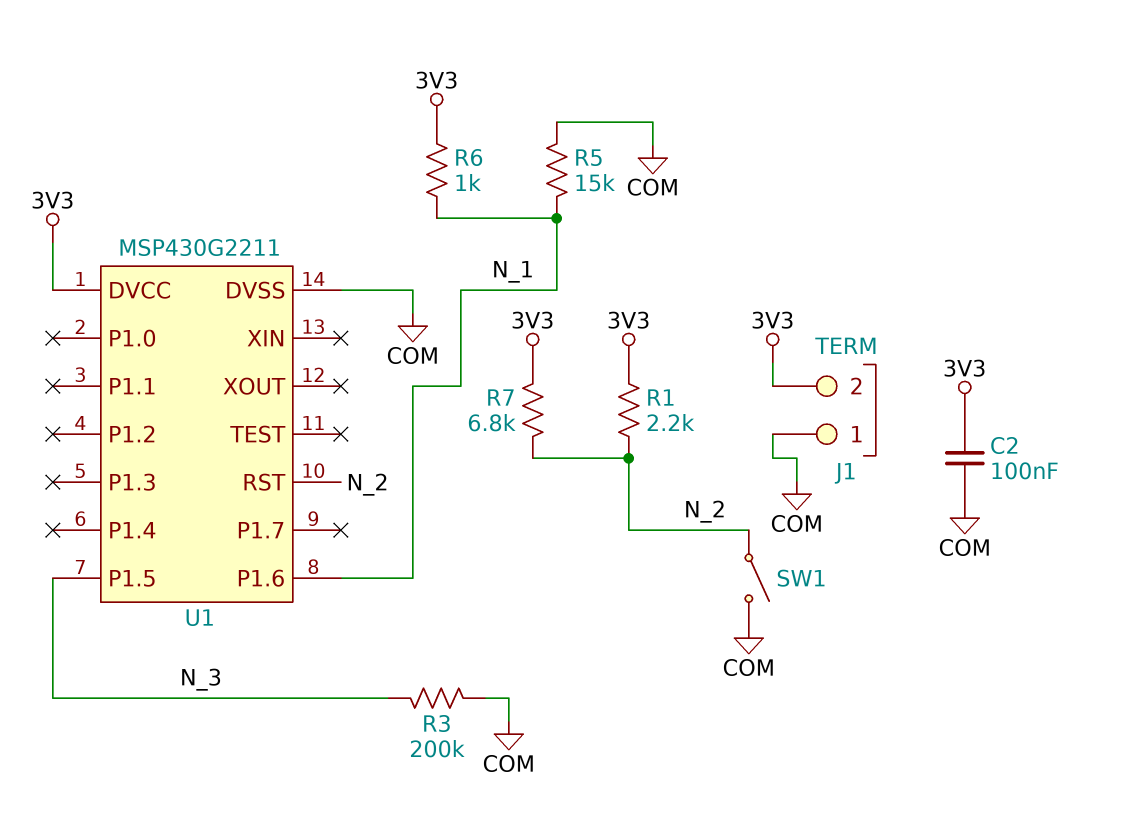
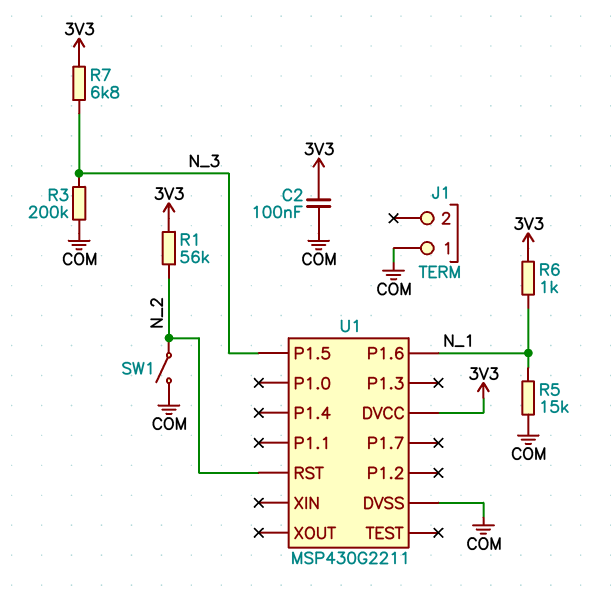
J1 pin 2: 3V3 -> none
R1: 2.2k (3V3, N_2) -> 56k (3V3, N_2)
R7: 6.8k (3V3, N_2) -> 6.8k (3V3, N_3)

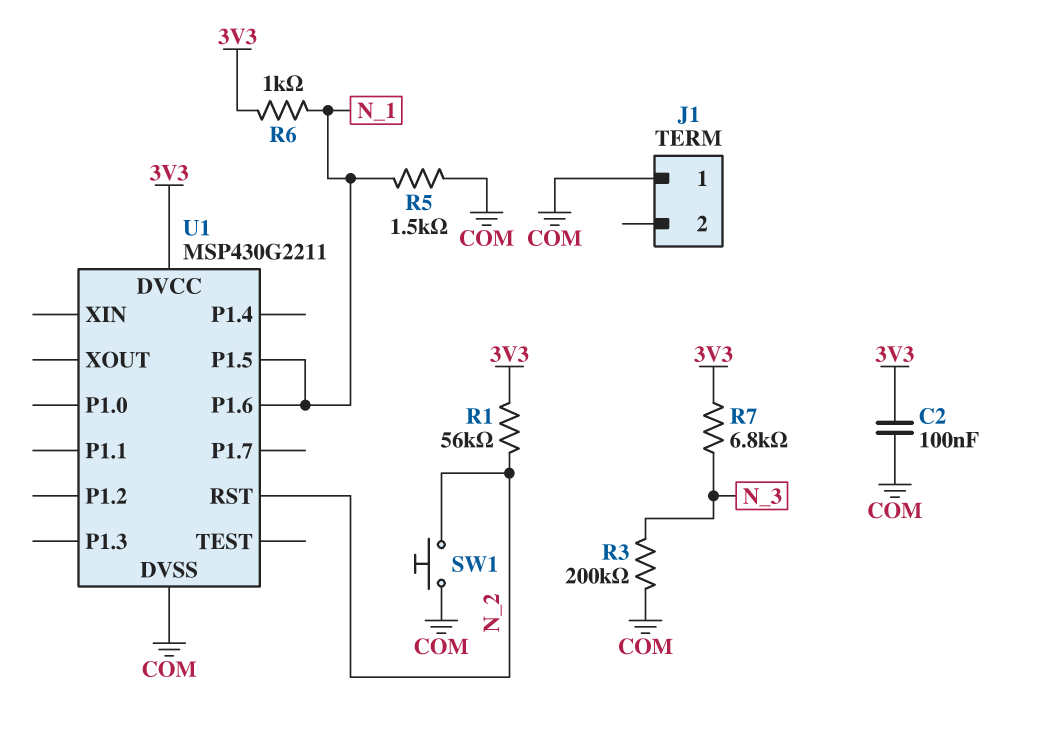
R5: 15k (COM, N_1) -> 1.5k (COM, N_1)
SW1: switch (COM, N_2) -> button (COM, N_2)
U1 pin P1.5: N_3 -> N_1

